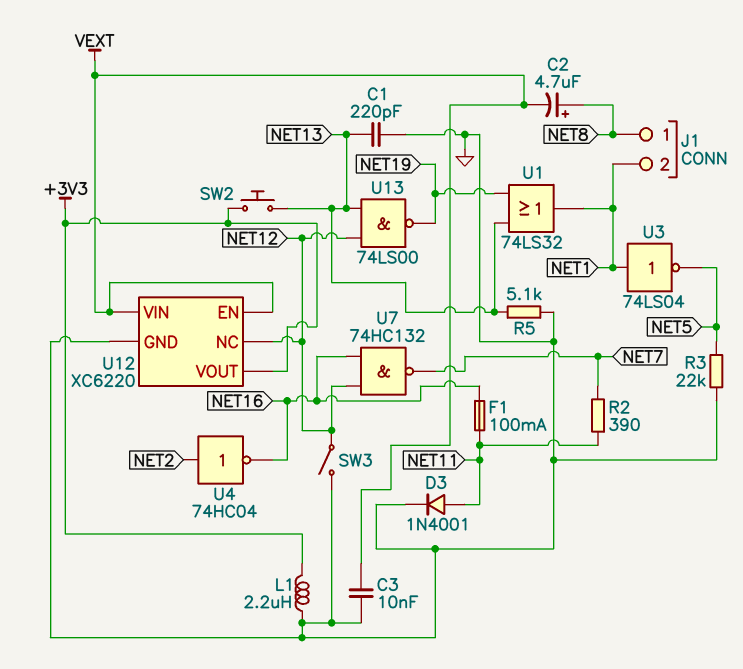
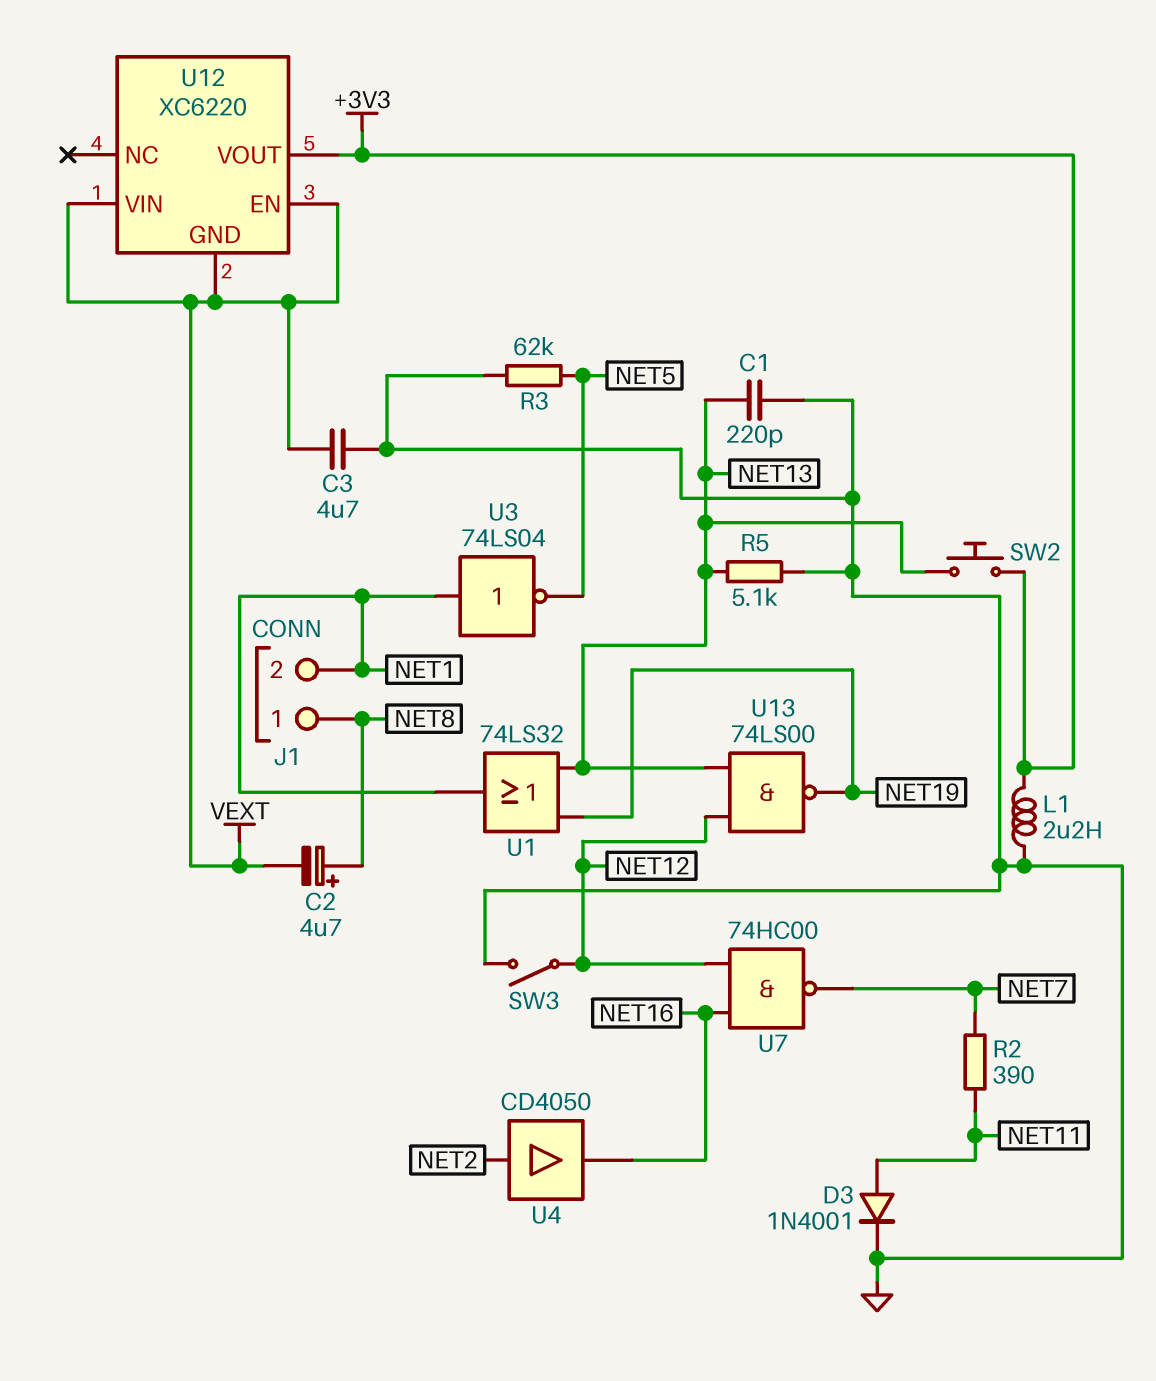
C3: 10nF (GND, VEXT) -> 4.7uF (GND, VEXT)
F1: 100mA (NET11, NET16) -> none
R3: 22k (GND, NET5) -> 62k (GND, NET5)
U4: NOT 74HC04 (in NET2, out NET16) -> buffer CD4050 (in NET2, out NET16)
U7: NAND 74HC132 (in NET12, in NET16, out NET7) -> NAND 74HC00 (in NET12, in NET16, out NET7)
U12 pin GND: GND -> VEXT
U12 pin NC: NET12 -> none

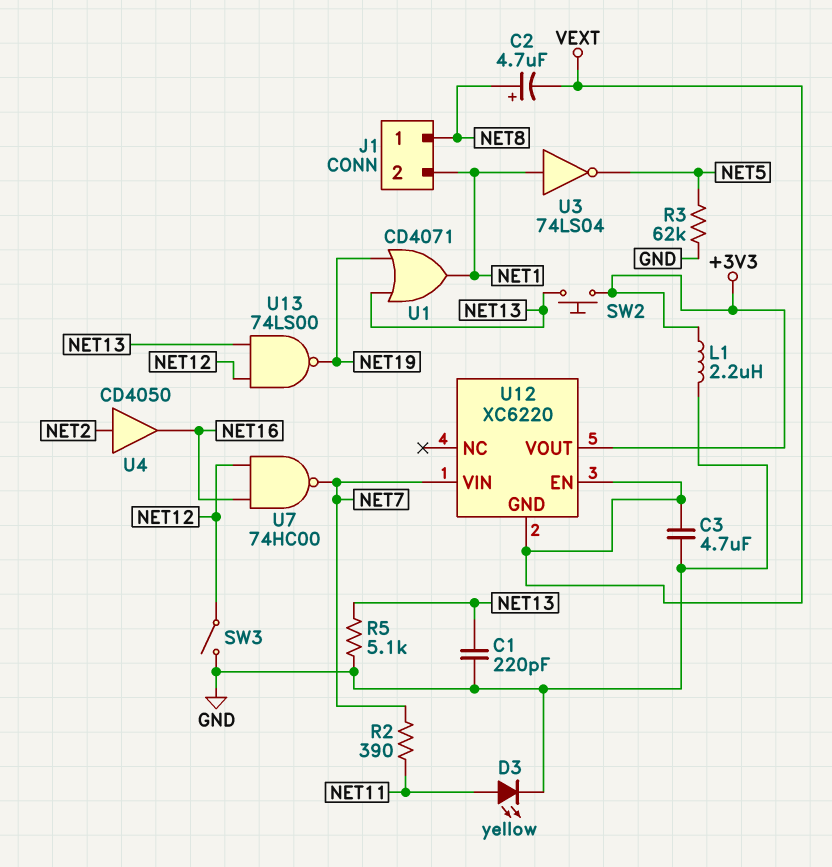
D3: diode 1N4001 (A NET11, K GND) -> LED yellow (A NET11, K GND)
U1: OR 74LS32 (in NET13, in NET19, out NET1) -> OR CD4071 (in NET13, in NET19, out NET1)
U12 pin VIN: VEXT -> NET7

